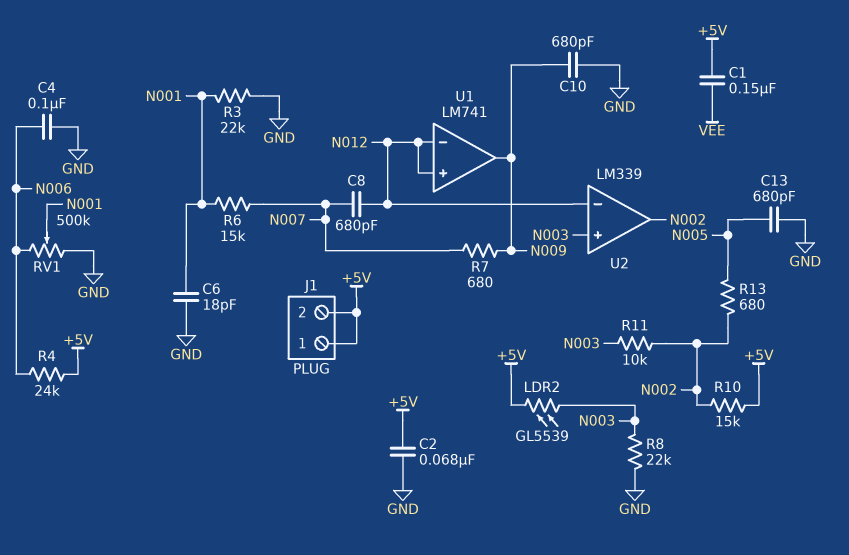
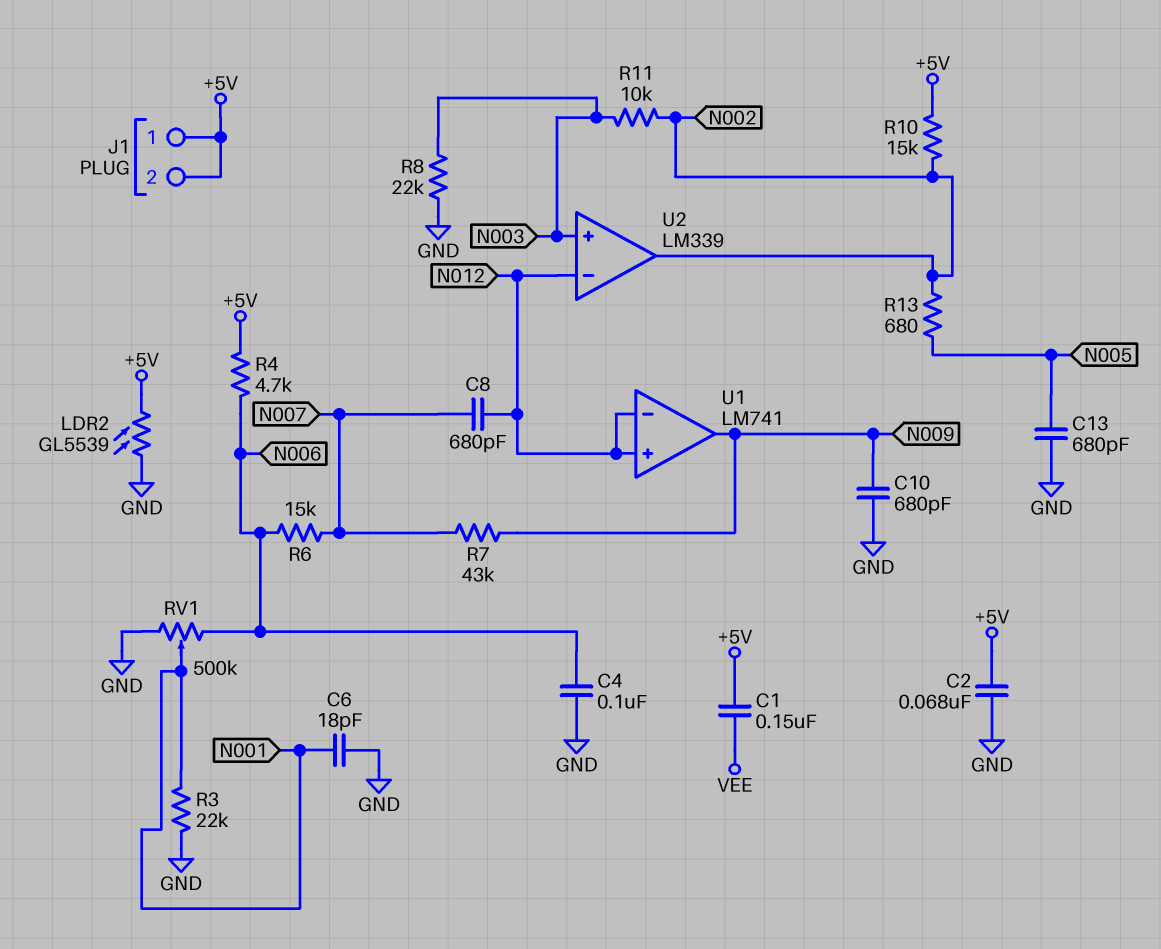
LDR2: GL5539 (+5V, N003) -> GL5539 (+5V, GND)
R4: 24k (+5V, N006) -> 4.7k (+5V, N006)
R6: 15k (N001, N007) -> 15k (N006, N007)
R7: 680 (N007, N009) -> 43k (N007, N009)

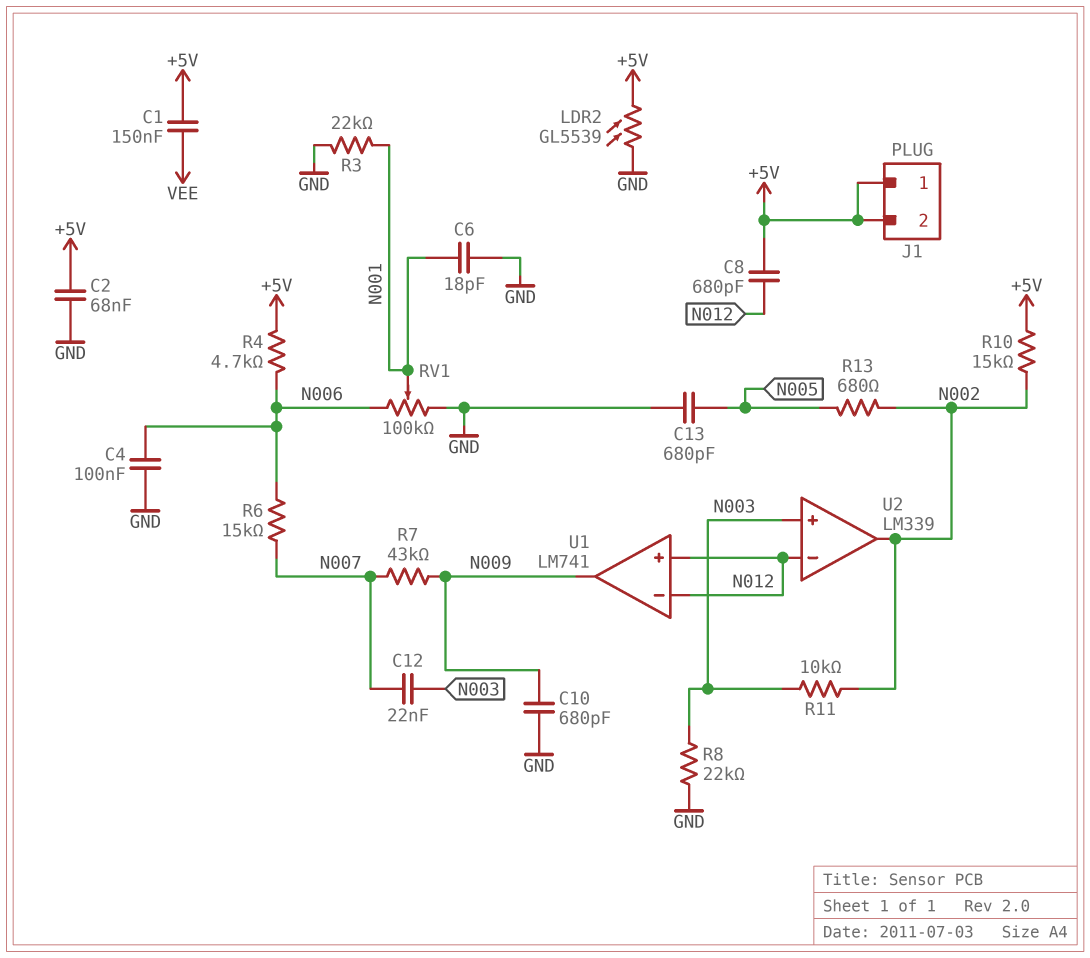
C8: 680pF (N007, N012) -> 680pF (+5V, N012)
C12: none -> 22nF (N003, N007)
RV1: 500k (GND, N006, wiper N001) -> 100k (GND, N006, wiper N001)

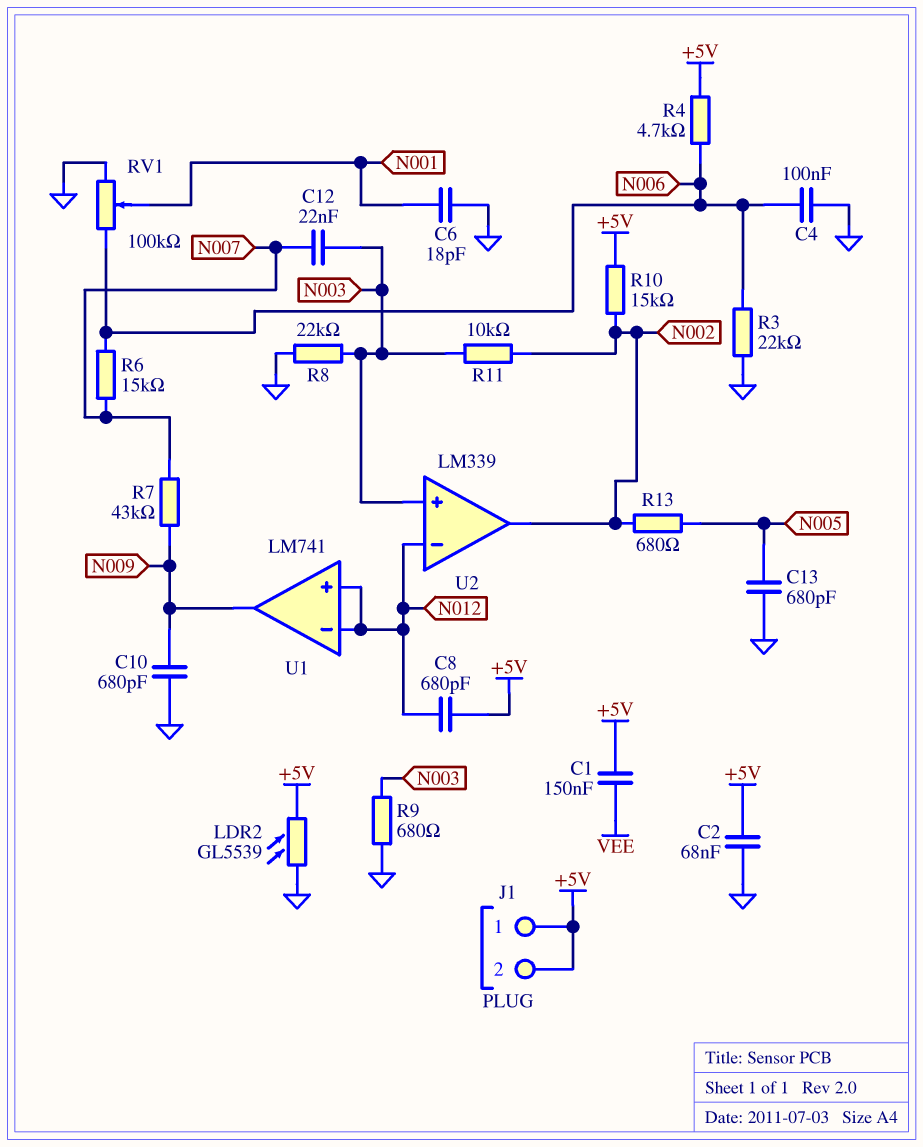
R3: 22k (GND, N001) -> 22k (GND, N006)
R9: none -> 680 (GND, N003)

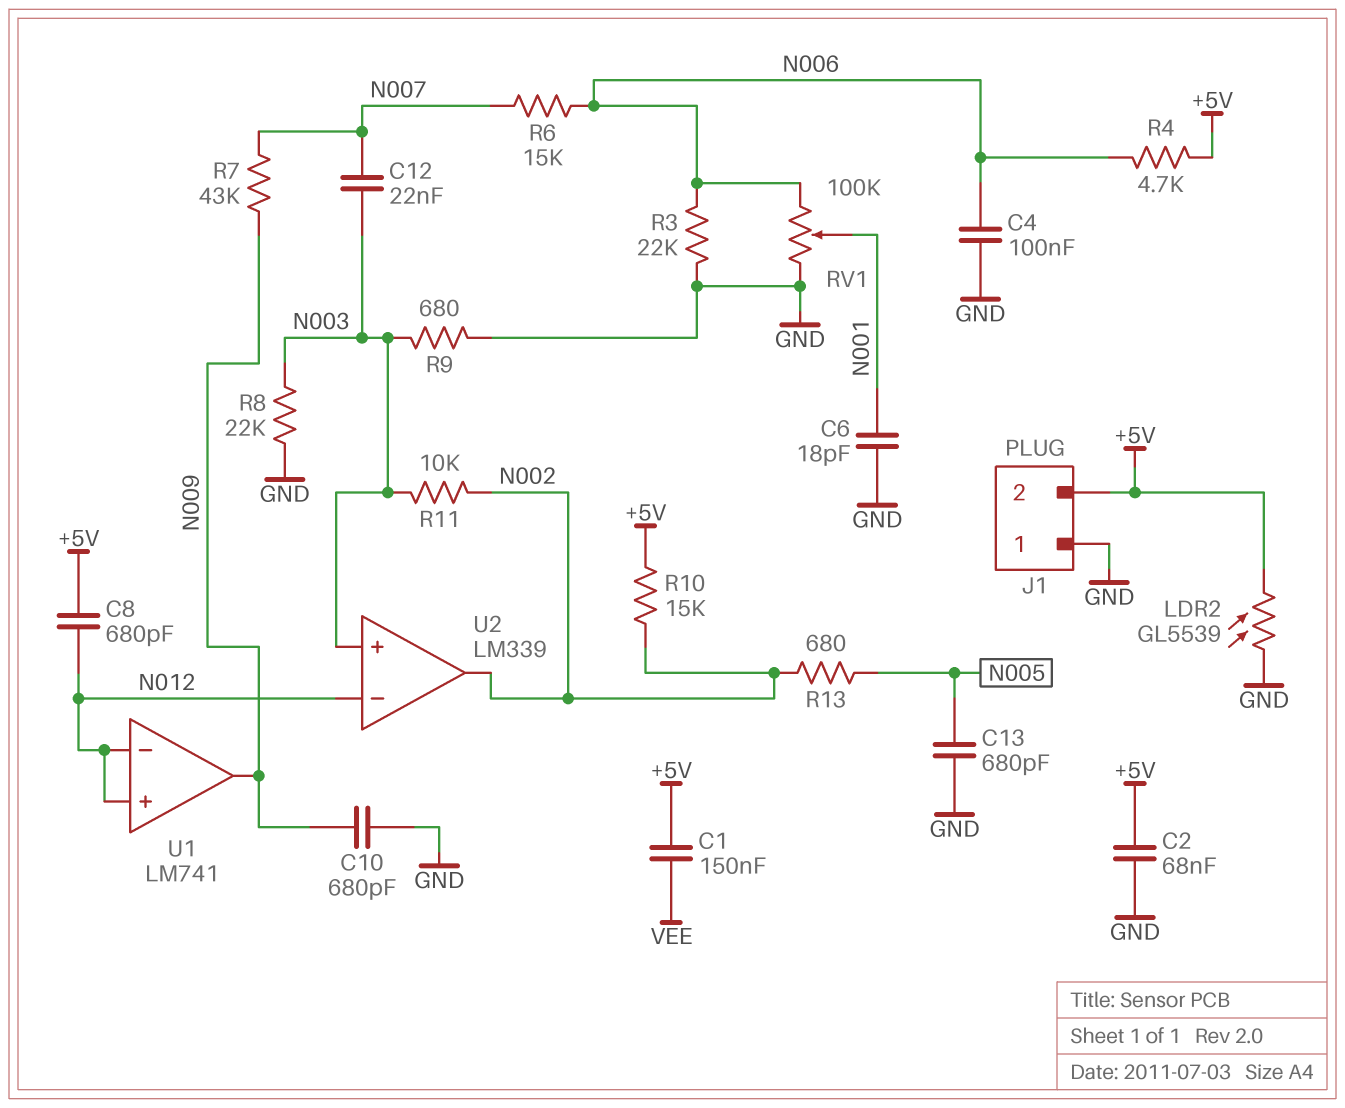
J1 pin 1: +5V -> GND

